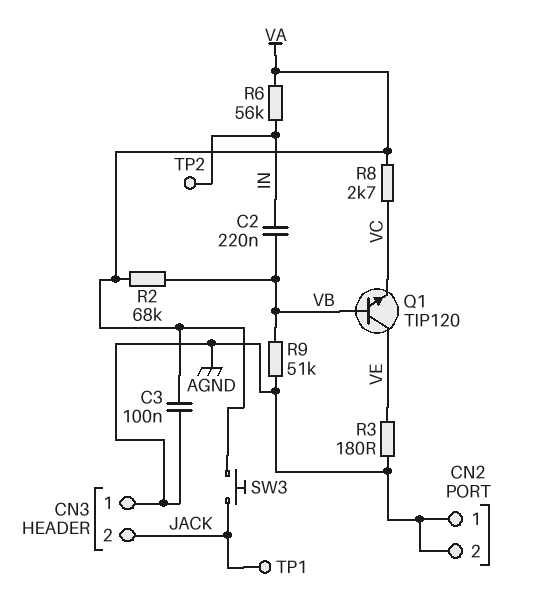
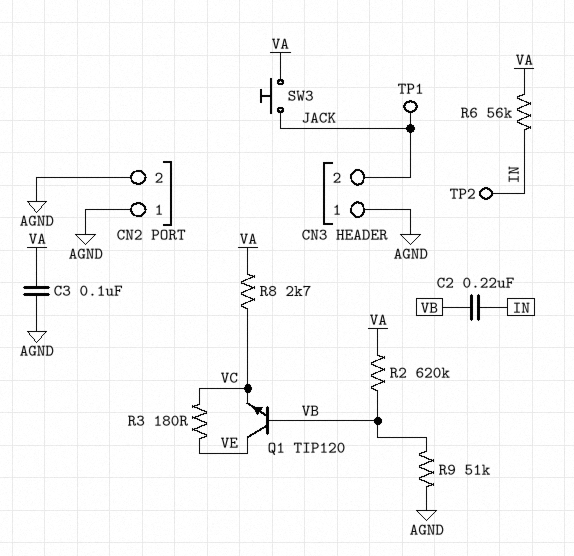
R2: 68k (VA, VB) -> 620k (VA, VB)
R3: 180 (AGND, VE) -> 180 (VC, VE)

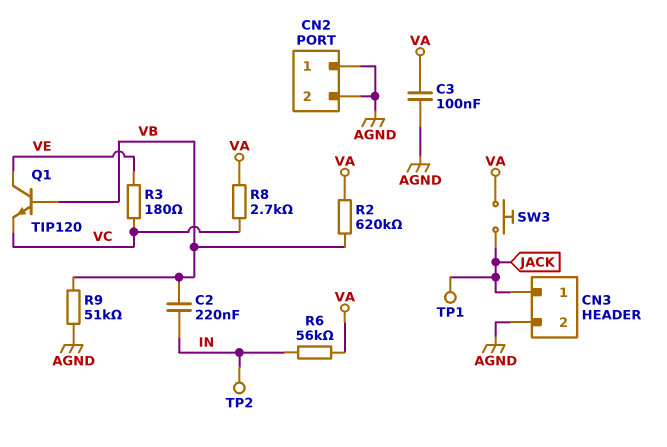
CN3 pin 1: AGND -> JACK
CN3 pin 2: JACK -> AGND

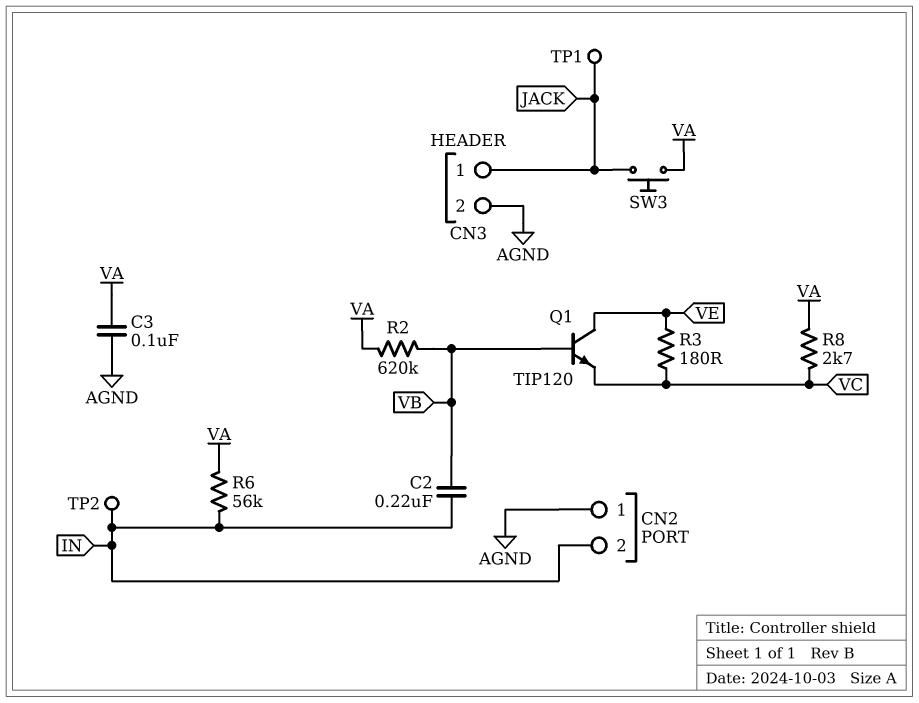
CN2 pin 2: AGND -> IN
R9: 51k (AGND, VB) -> none

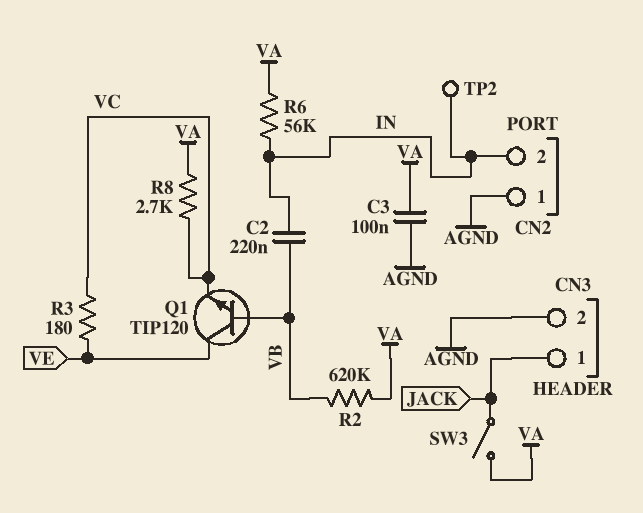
SW3: button (JACK, VA) -> switch (JACK, VA)
TP1: test point (JACK) -> none

